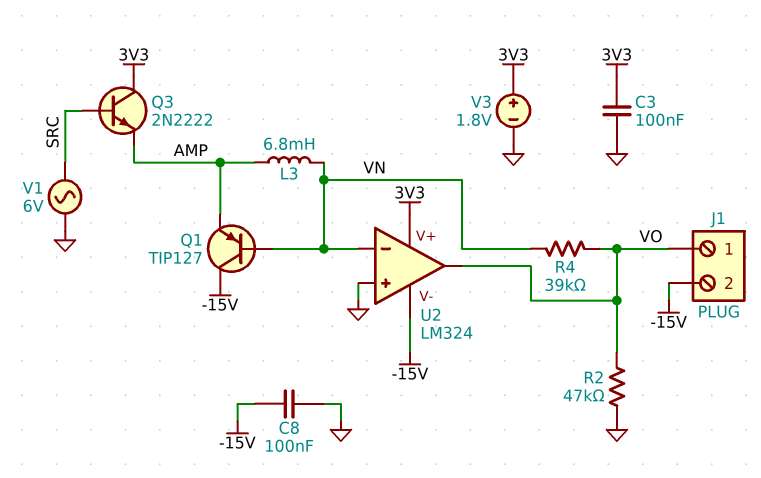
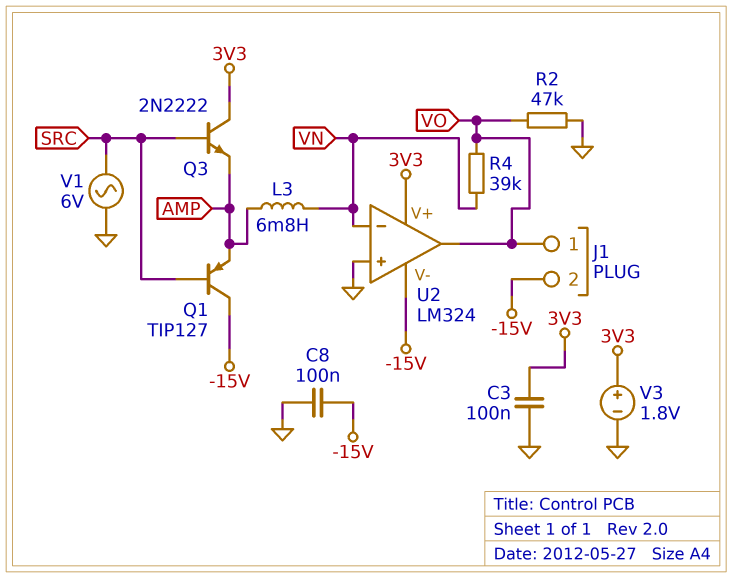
Q1: PNP TIP127 (B VN, C -15V, E AMP) -> PNP TIP127 (B SRC, C -15V, E AMP)

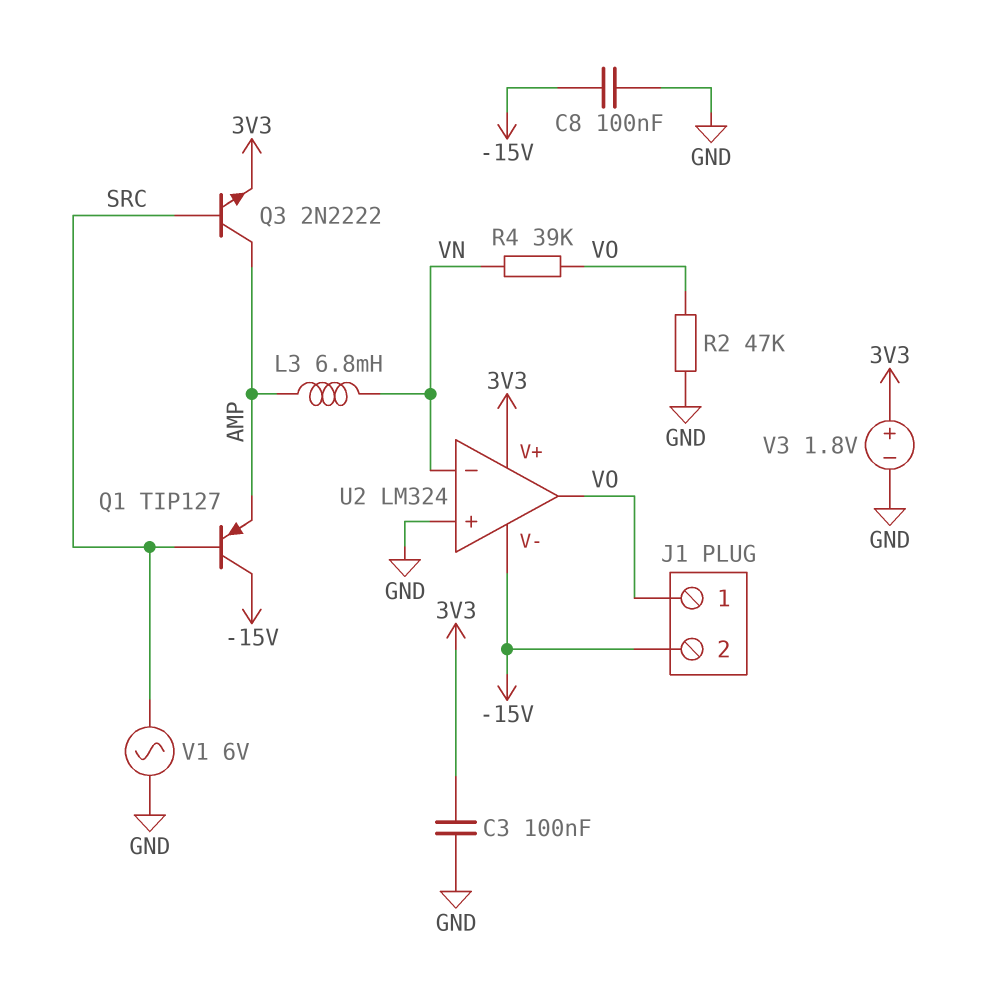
Q3: NPN 2N2222 (B SRC, C 3V3, E AMP) -> NPN 2N2222 (B SRC, C AMP, E 3V3)

